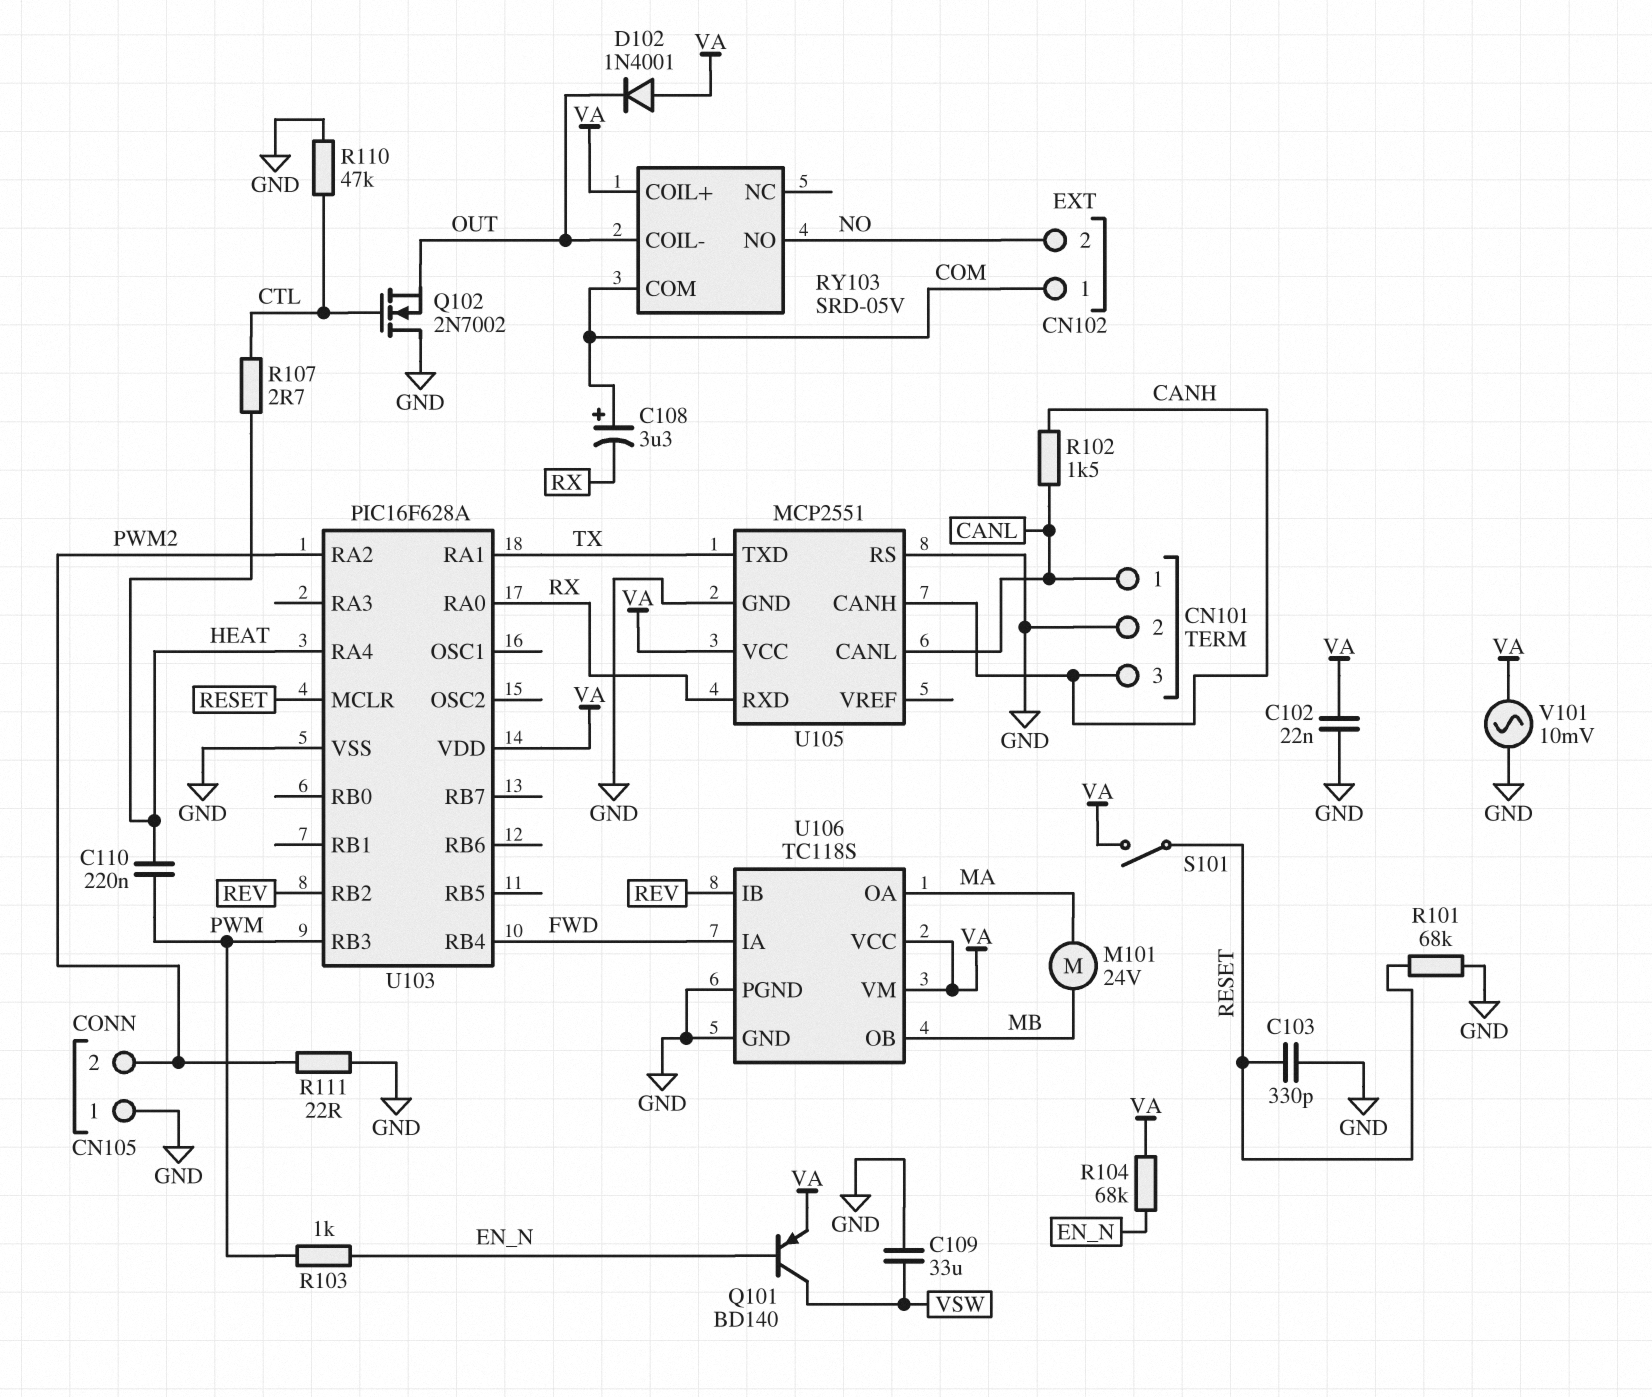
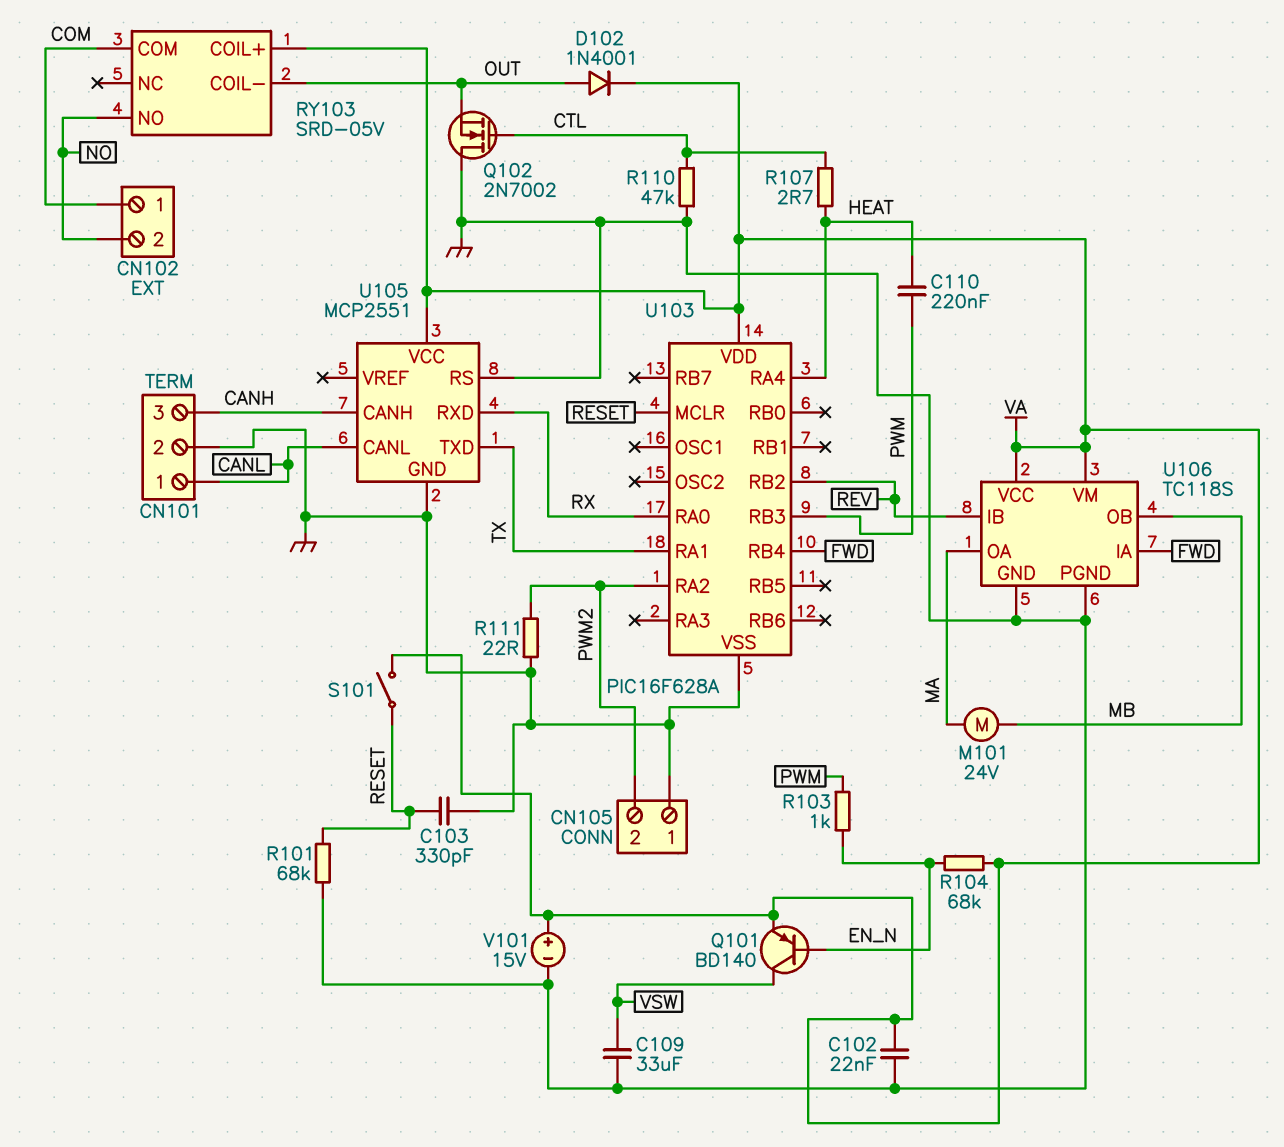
C108: 3.3uF (plus COM, minus RX) -> none
D102: diode 1N4001 (A VA, K OUT) -> diode 1N4001 (A OUT, K VA)
R102: 1.5k (CANH, CANL) -> none
V101: AC 10mV (GND, VA) -> 15V (plus VA, minus GND)

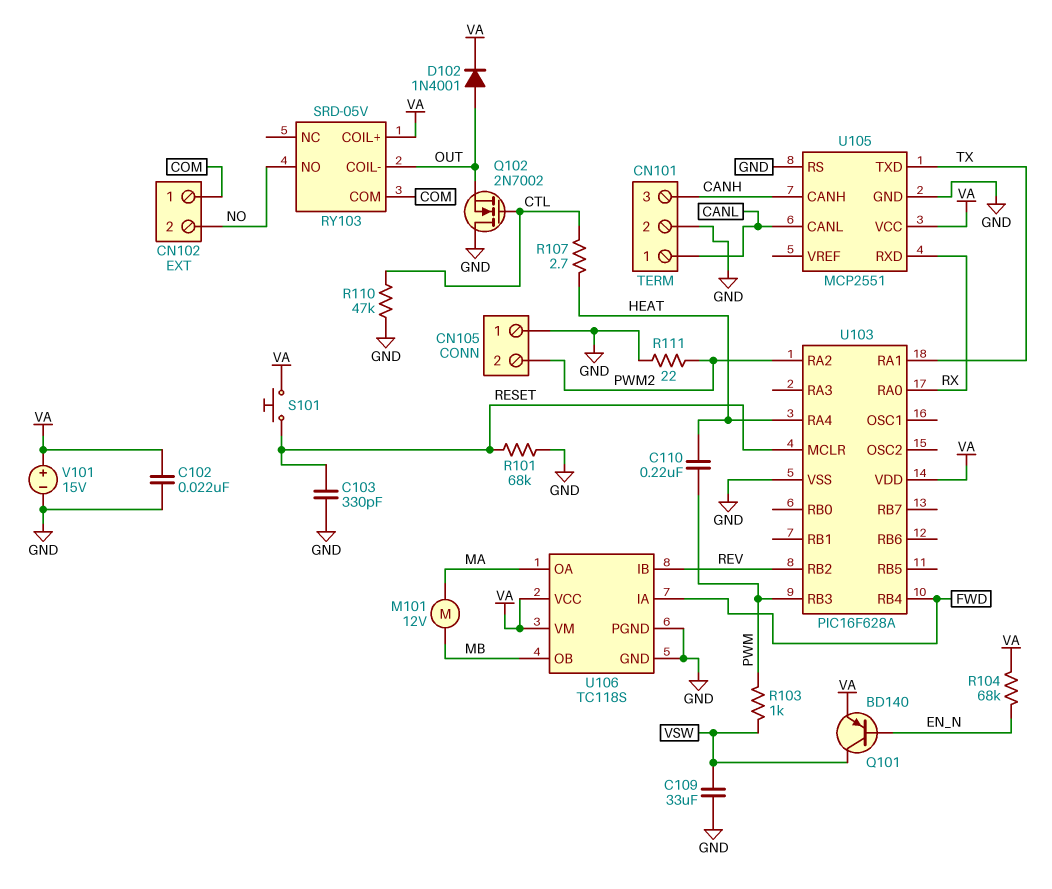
M101: motor 24V (MA, MB) -> motor 12V (MA, MB)
R103: 1k (EN_N, PWM) -> 1k (PWM, VSW)
S101: switch (RESET, VA) -> button (RESET, VA)

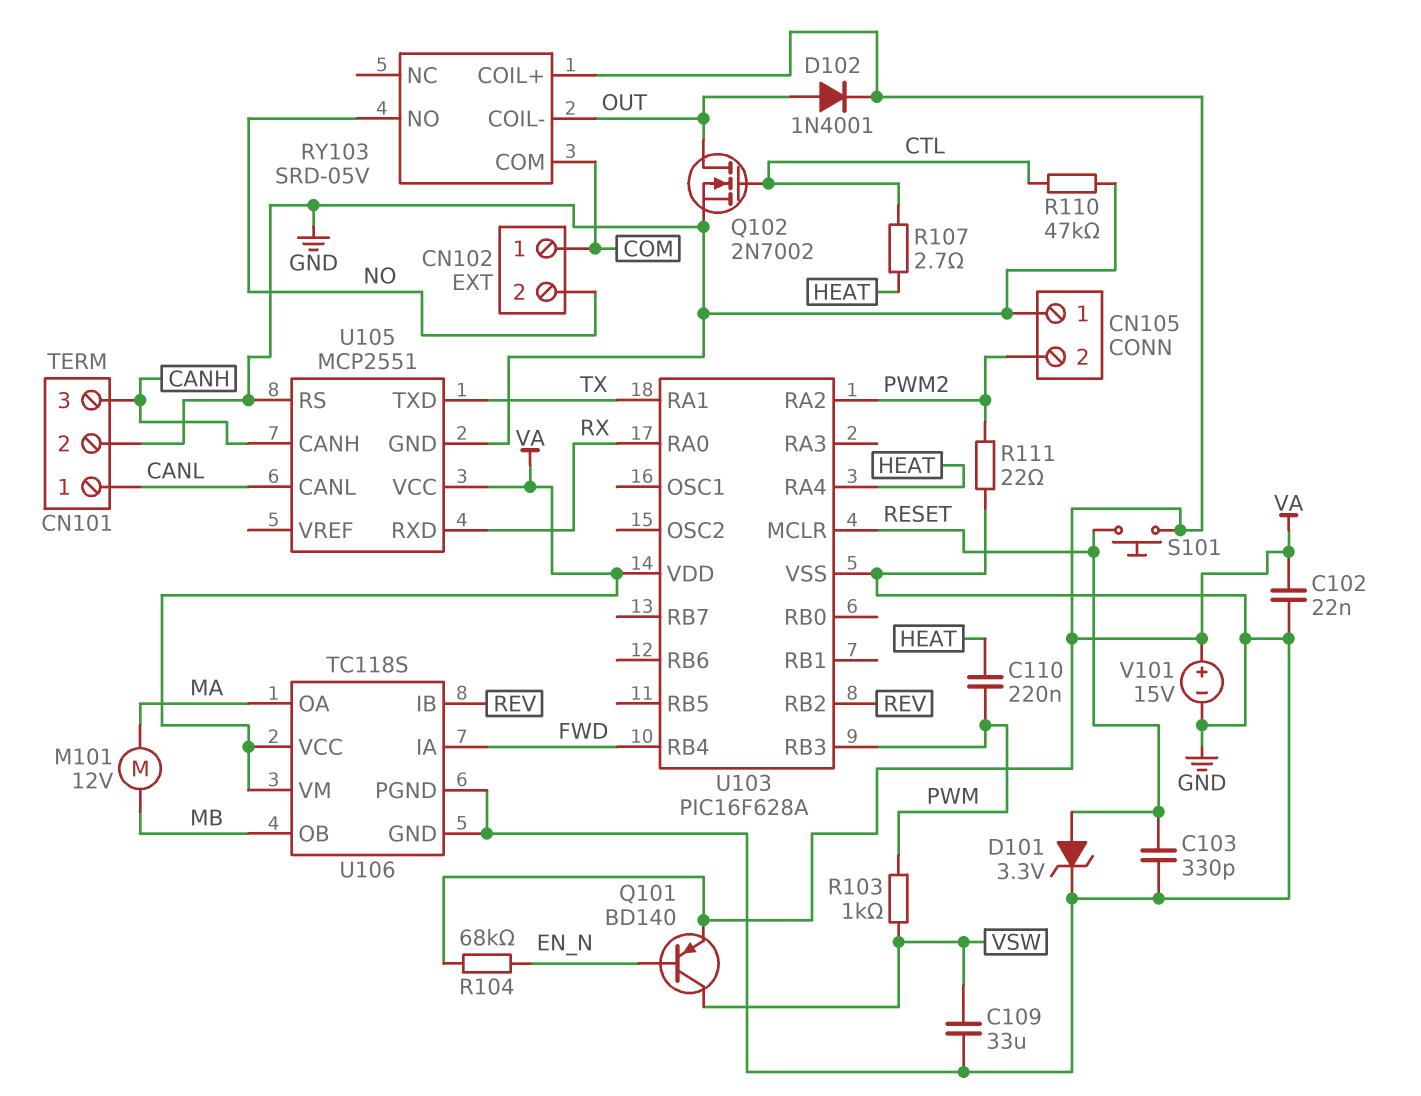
D101: none -> zener 3.3V (A RESET, K GND)
Q102: NMOS 2N7002 (G CTL, D GND, S OUT) -> NMOS 2N7002 (G CTL, D OUT, S GND)
R101: 68k (GND, RESET) -> none

